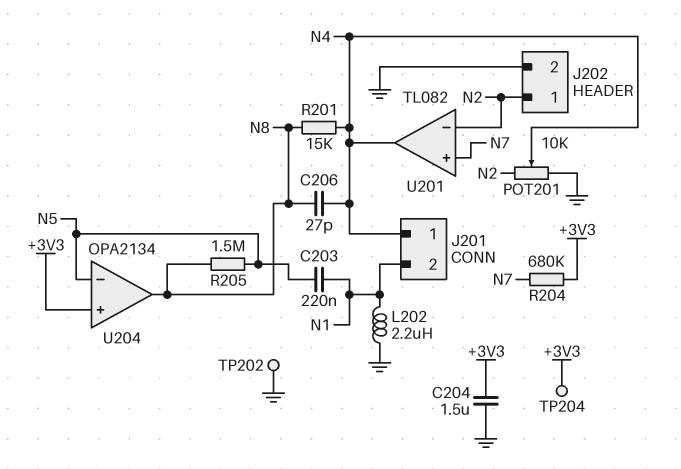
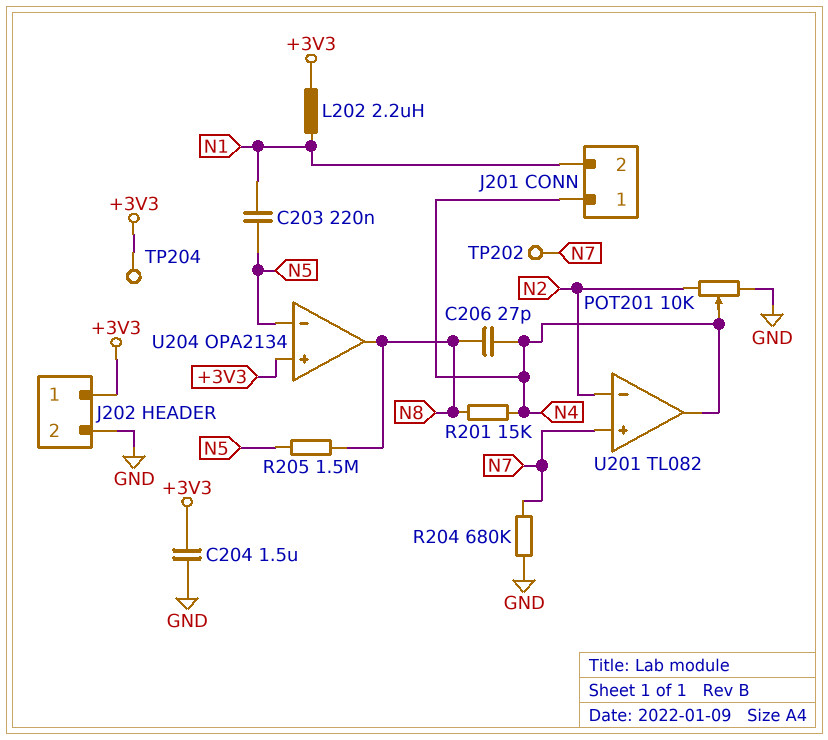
J202 pin 1: N2 -> +3V3
L202: 2.2uH (GND, N1) -> 2.2uH (+3V3, N1)
R204: 680k (+3V3, N7) -> 680k (GND, N7)
TP202: test point (GND) -> test point (N7)

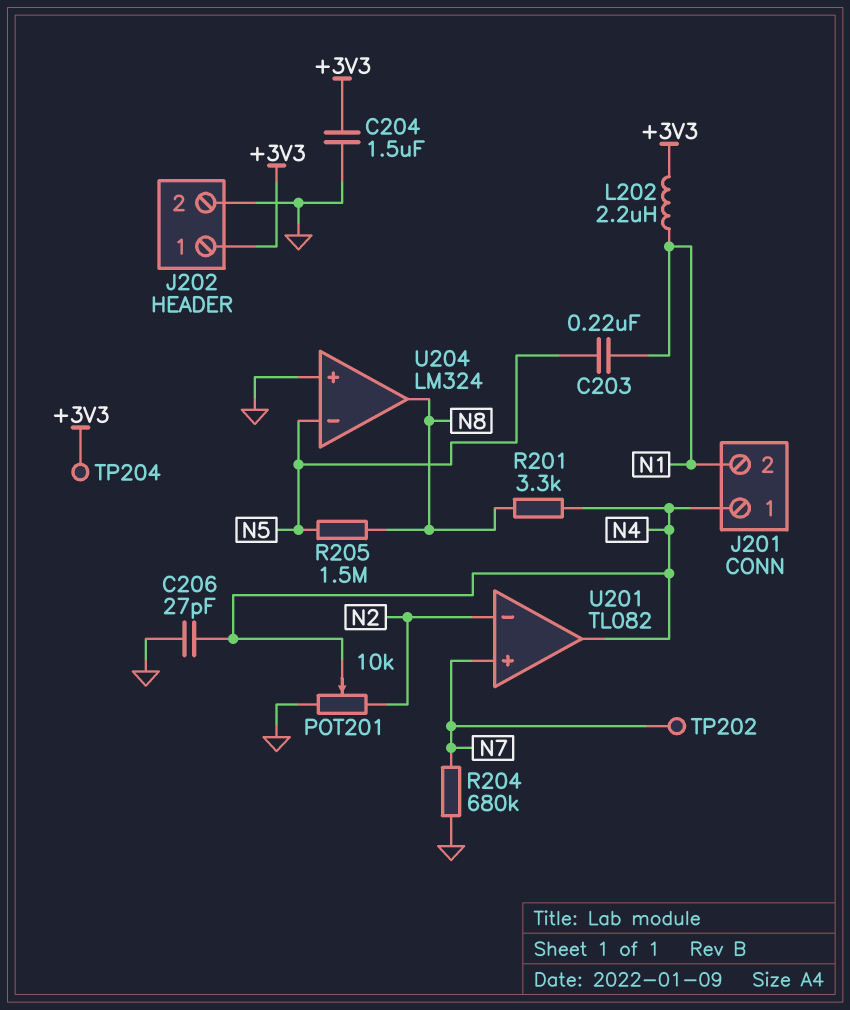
C206: 27pF (N4, N8) -> 27pF (GND, N4)
R201: 15k (N4, N8) -> 3.3k (N4, N8)
U204: OPA2134 -> LM324
U204 pin in+: +3V3 -> GND

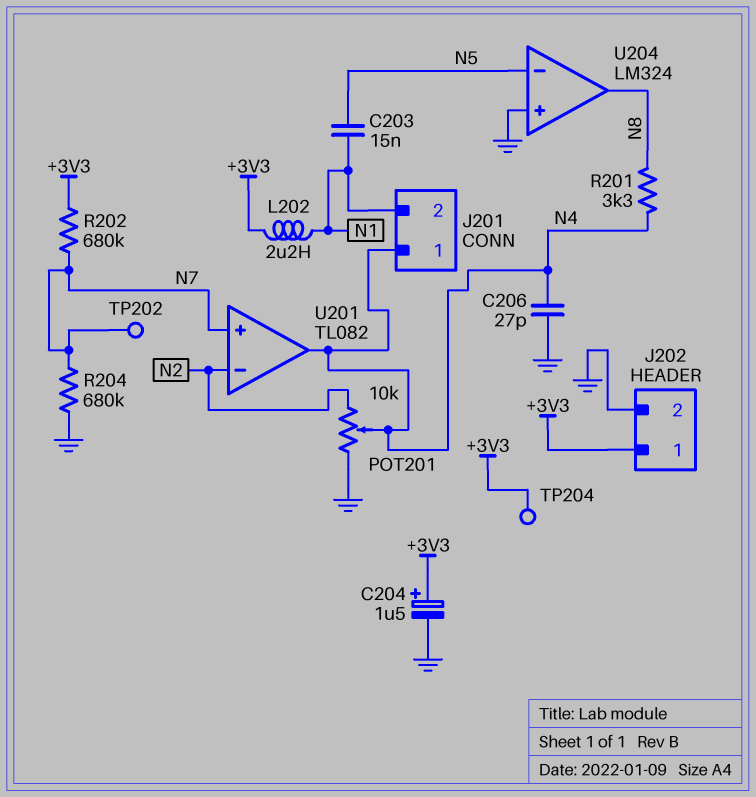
C203: 220nF (N1, N5) -> 15nF (N1, N5)
C204: 1.5uF (+3V3, GND) -> 1.5uF (plus +3V3, minus GND)
R202: none -> 680k (+3V3, N7)
R205: 1.5M (N5, N8) -> none

